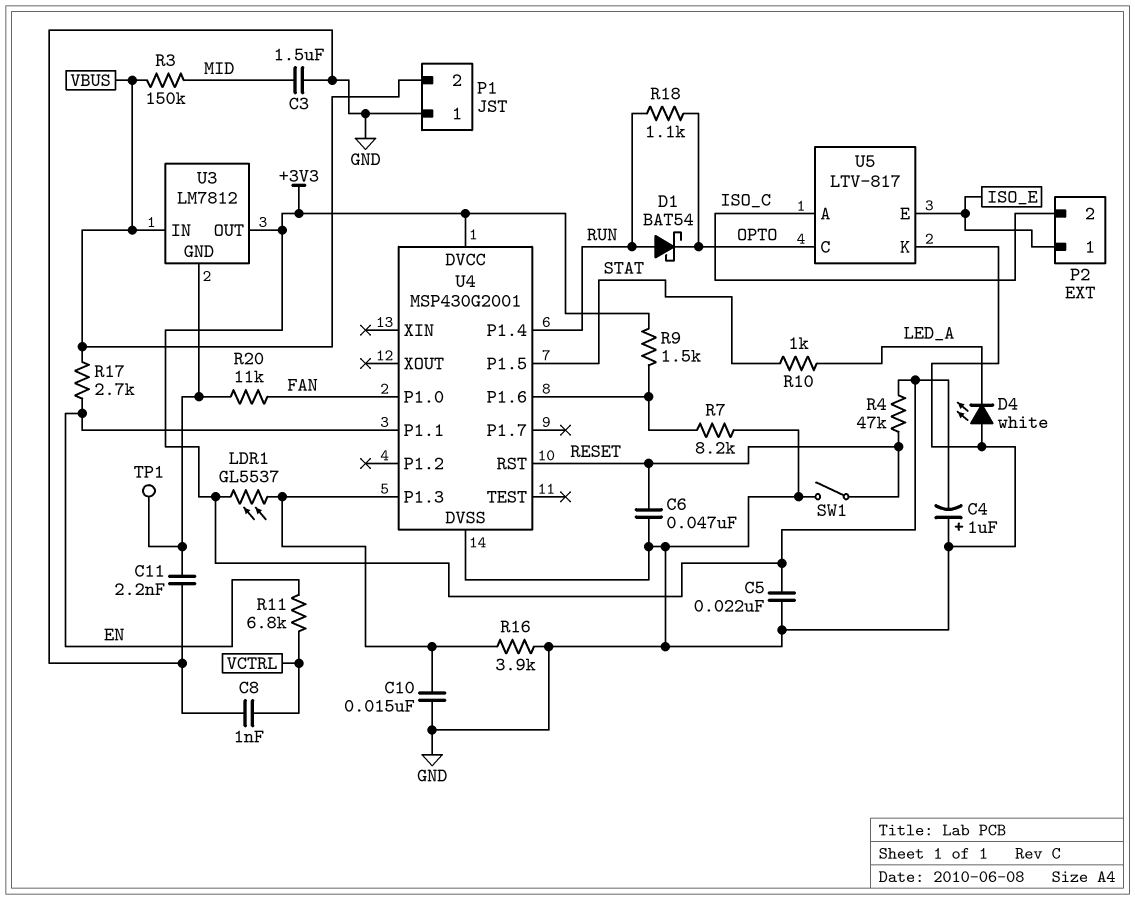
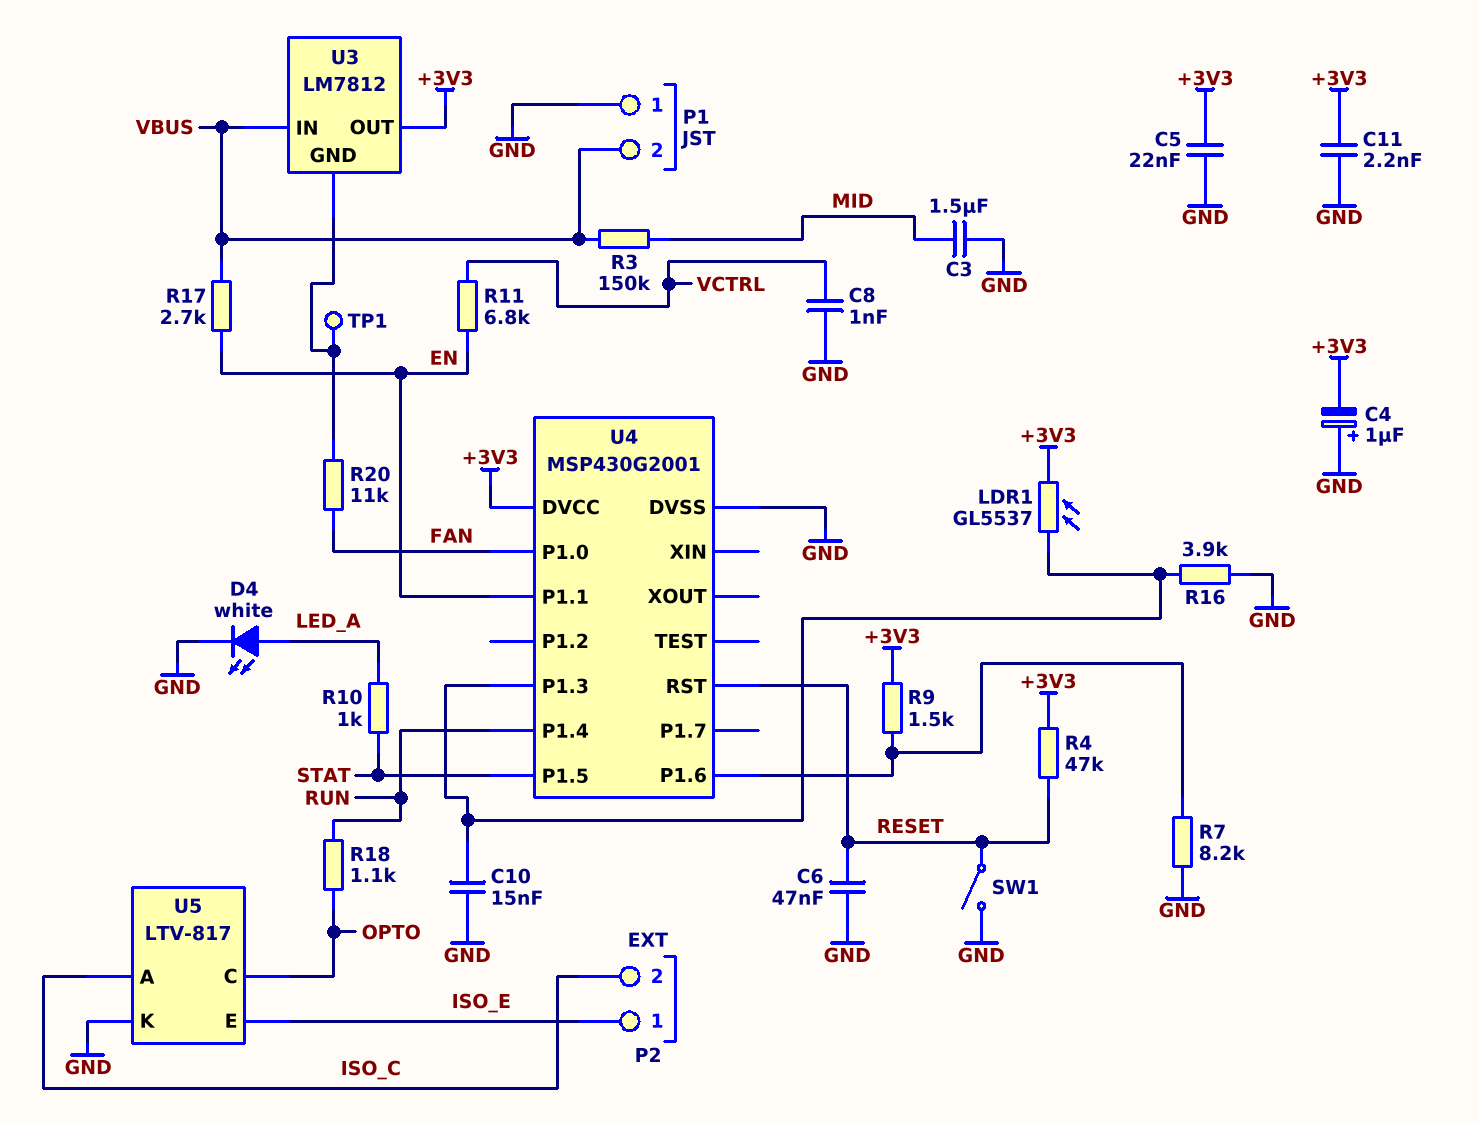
C11: 2.2nF (GND, U3/GND) -> 2.2nF (+3V3, GND)
D1: schottky BAT54 (A RUN, K OPTO) -> none
D4: LED white (A GND, K LED_A) -> LED white (A LED_A, K GND)

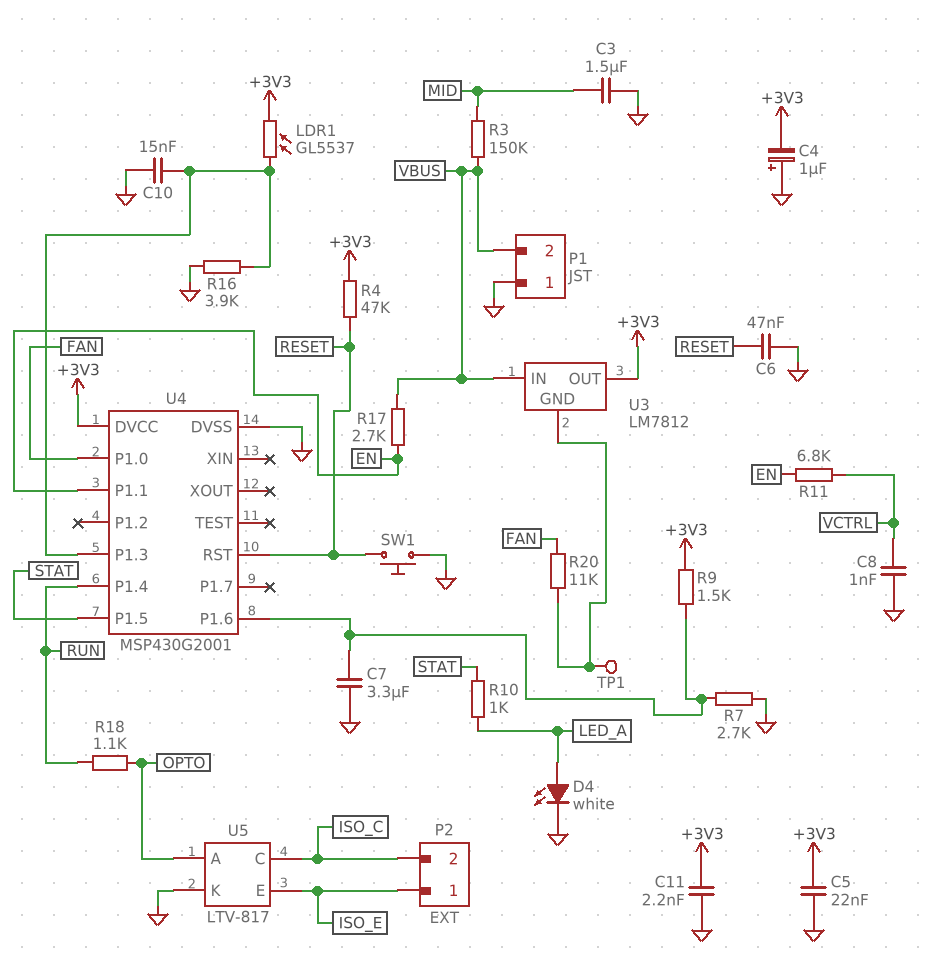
C7: none -> 3.3uF (GND, U4/P1.6)
R7: 8.2k (GND, U4/P1.6) -> 2.7k (GND, U4/P1.6)
SW1: switch (GND, RESET) -> button (GND, RESET)
U5 pin A: ISO_C -> OPTO
U5 pin C: OPTO -> ISO_C

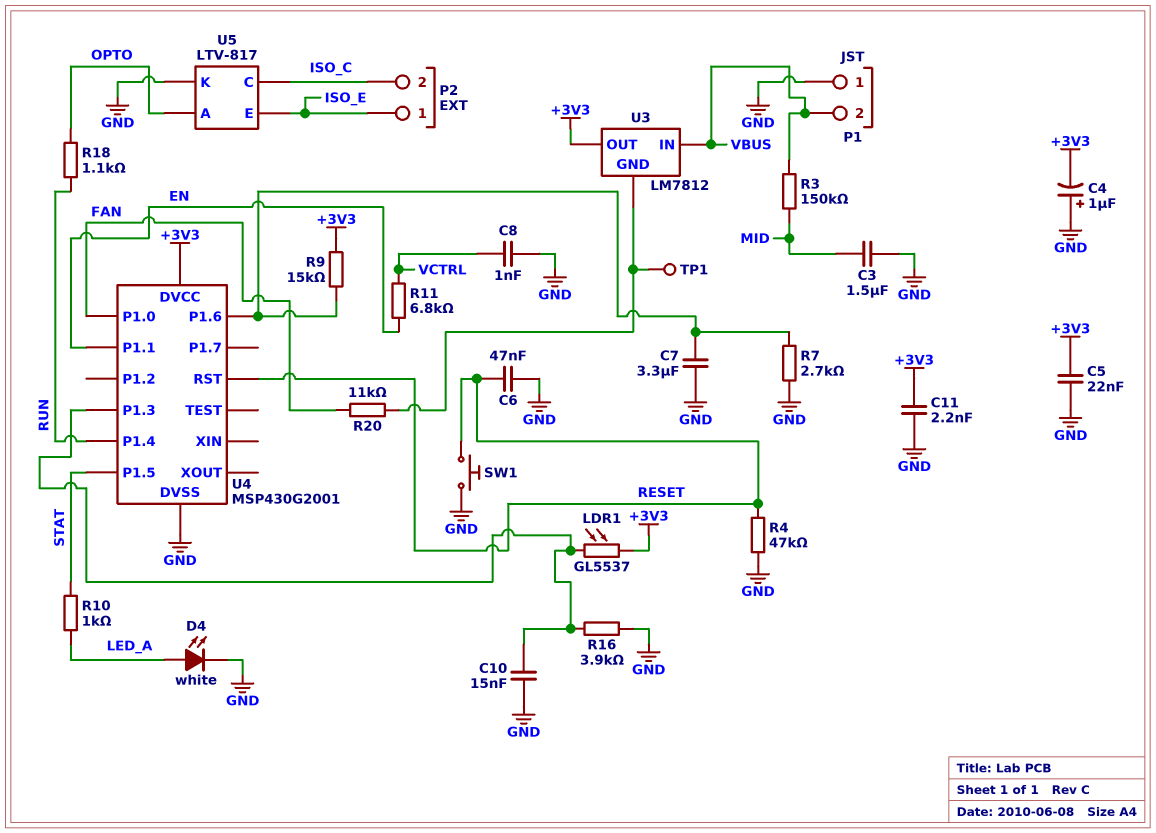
R4: 47k (+3V3, RESET) -> 47k (GND, RESET)
R9: 1.5k (+3V3, U4/P1.6) -> 15k (+3V3, U4/P1.6)
R17: 2.7k (EN, VBUS) -> none

